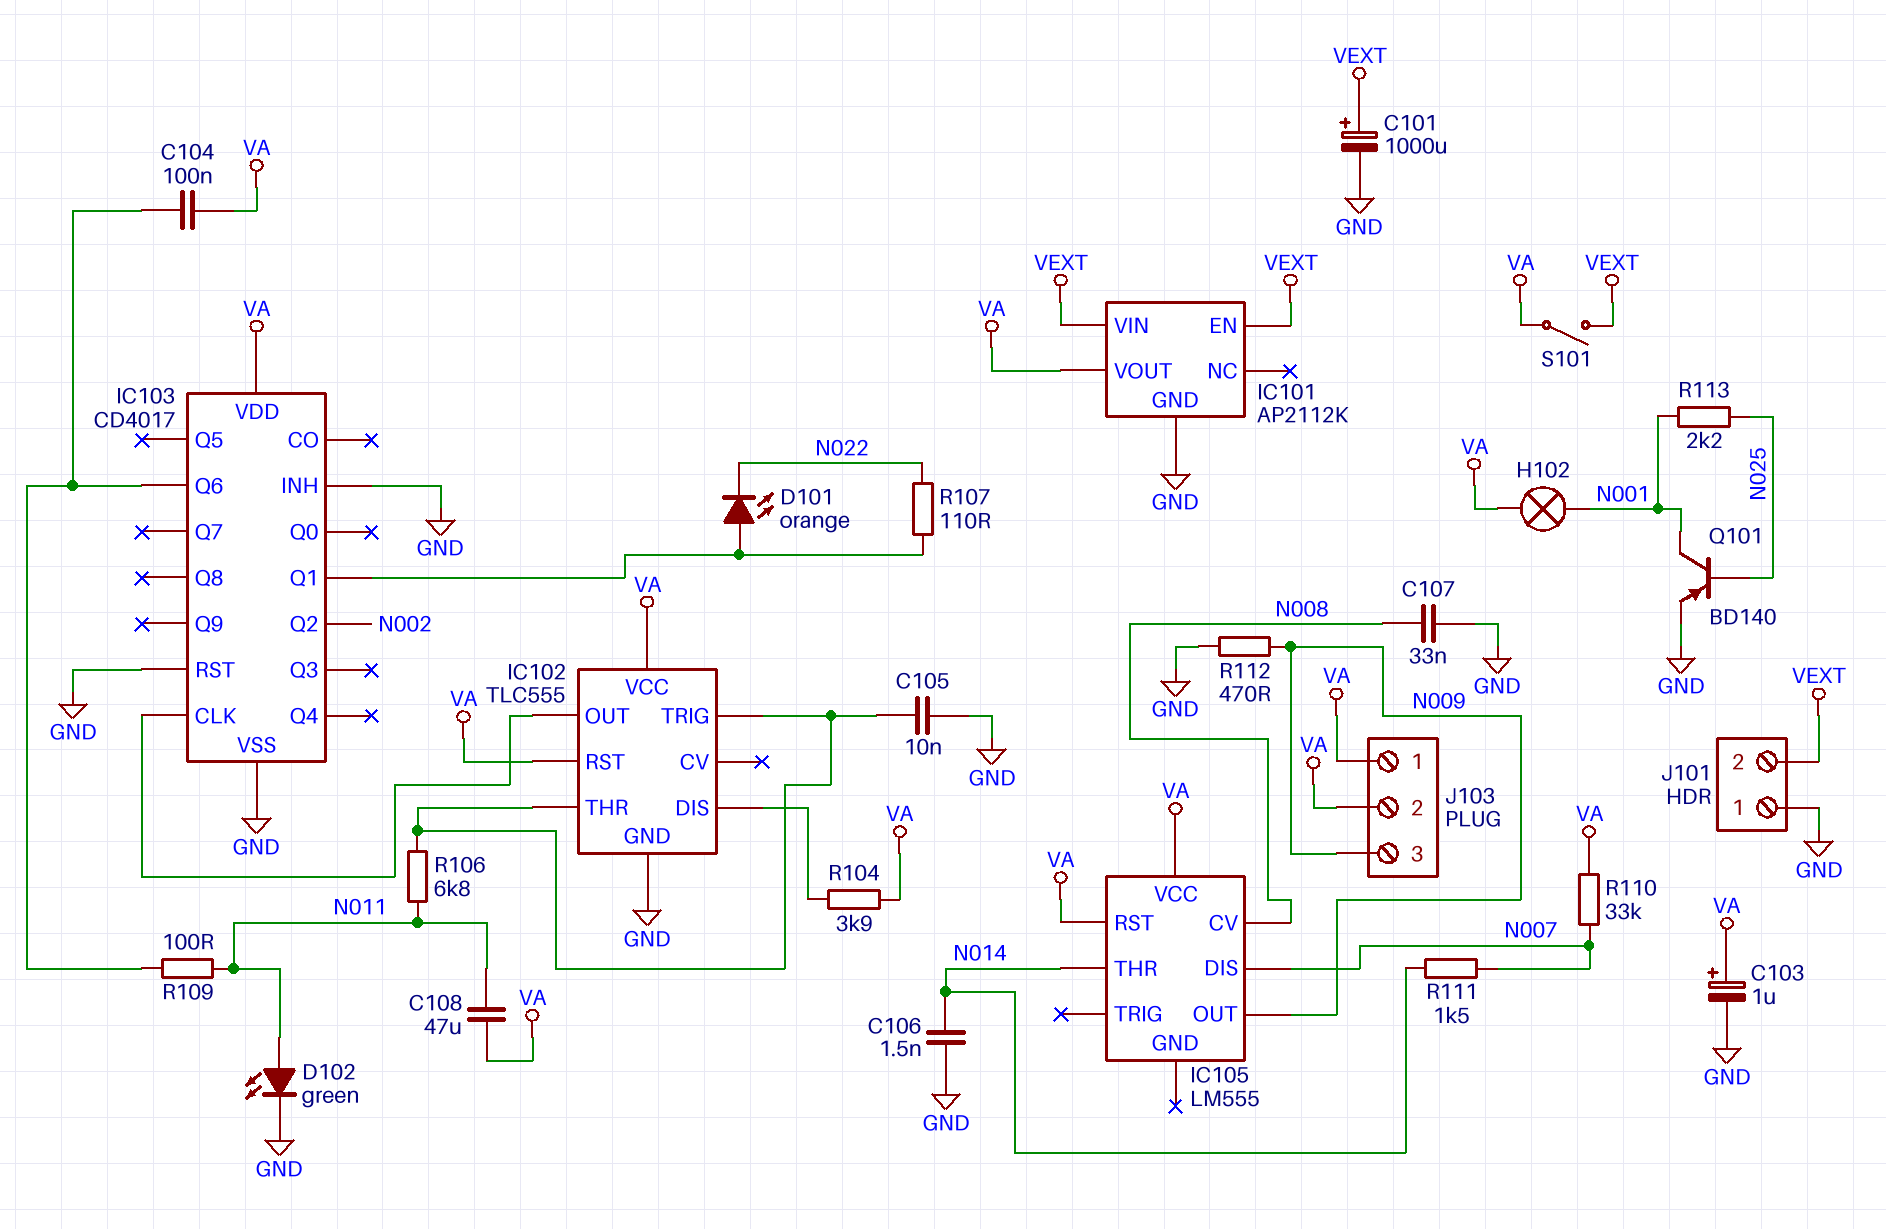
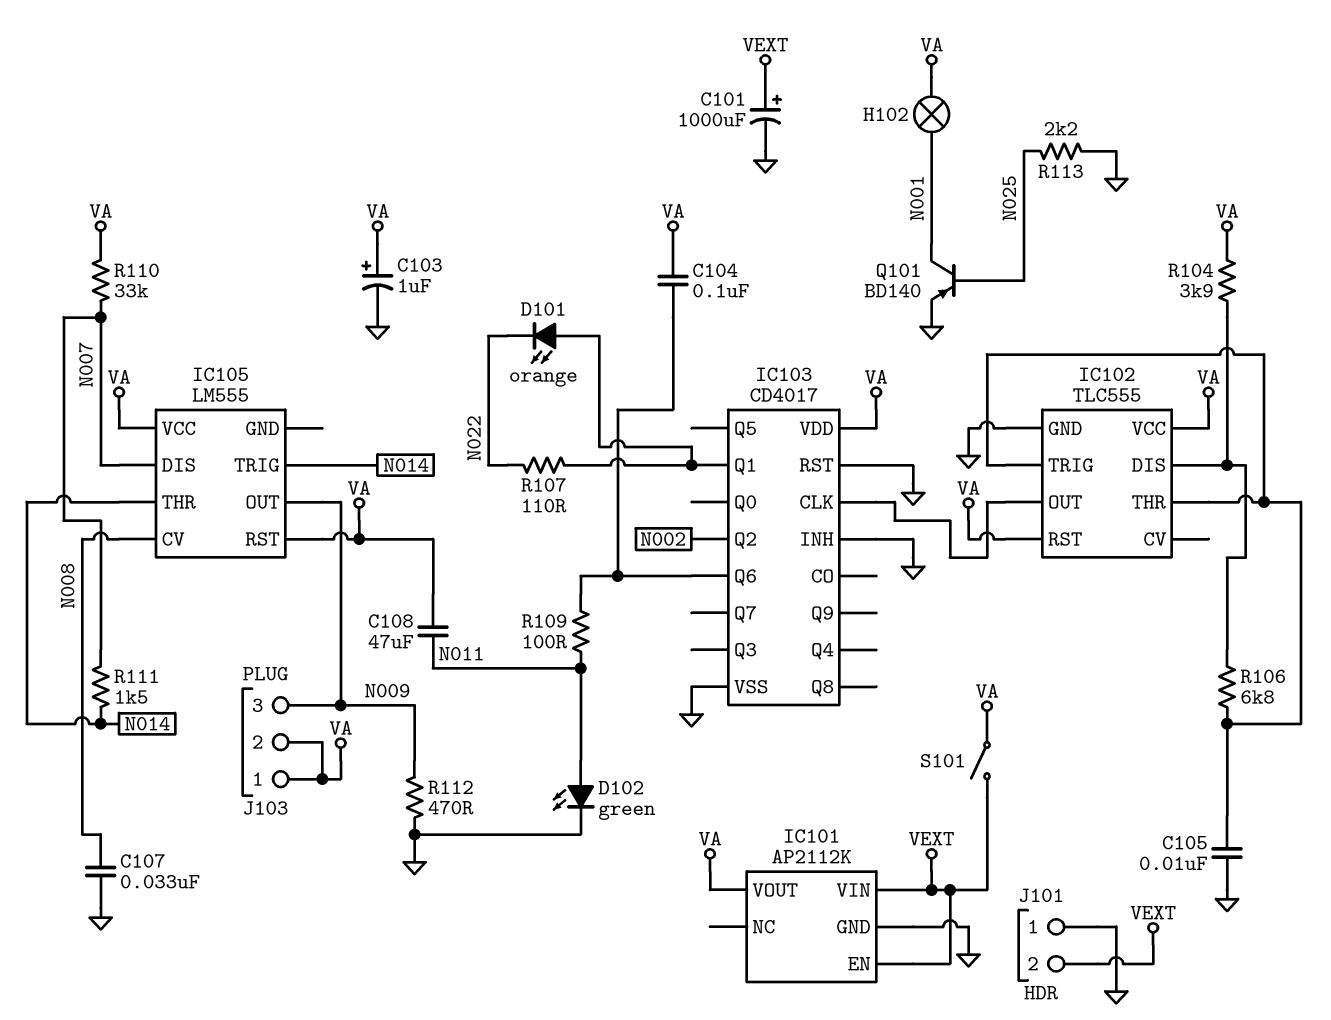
C106: 1.5nF (GND, N014) -> none
IC105 pin TRIG: none -> N014
R106: 6.8k (IC102/THR, N011) -> 6.8k (IC102/DIS, IC102/THR)
R113: 2.2k (N001, N025) -> 2.2k (GND, N025)

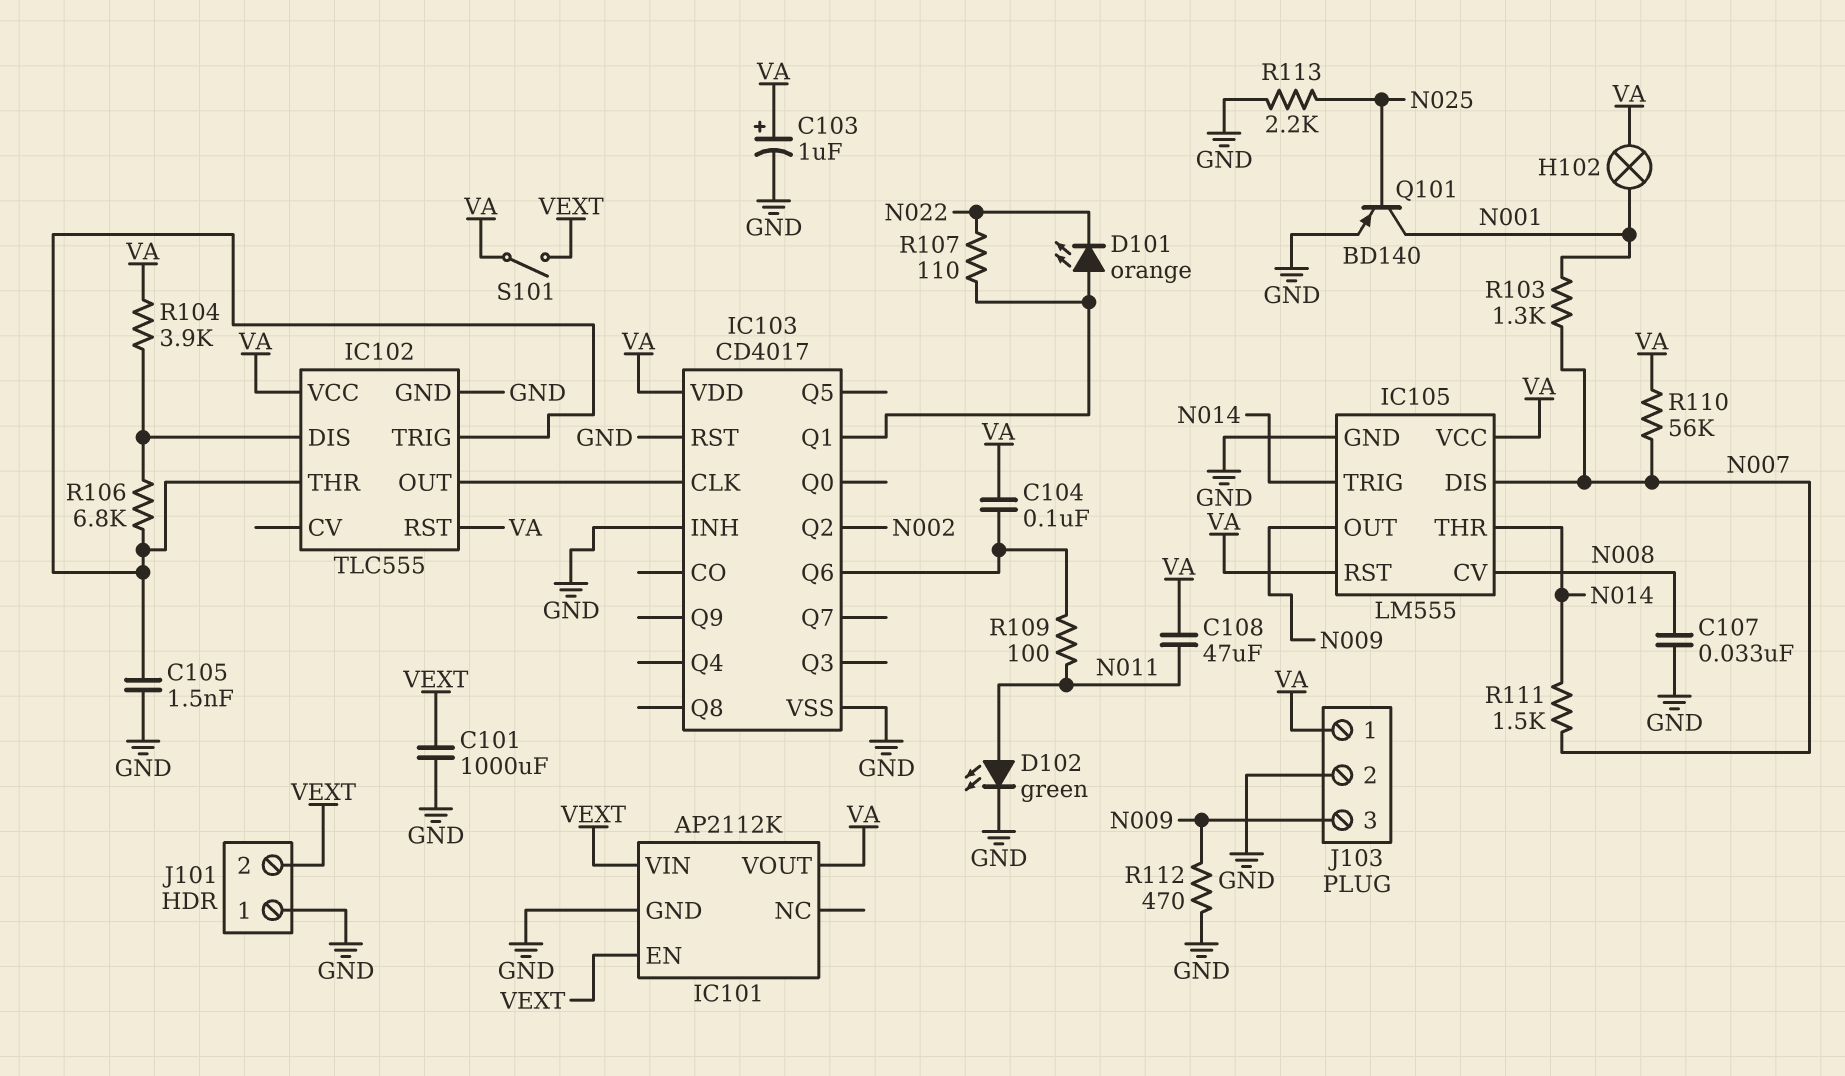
C101: 1000uF (plus VEXT, minus GND) -> 1000uF (GND, VEXT)
C105: 10nF (GND, IC102/THR) -> 1.5nF (GND, IC102/THR)
IC105 pin GND: none -> GND
J103 pin 2: VA -> GND
R103: none -> 1.3k (N001, N007)
R110: 33k (N007, VA) -> 56k (N007, VA)

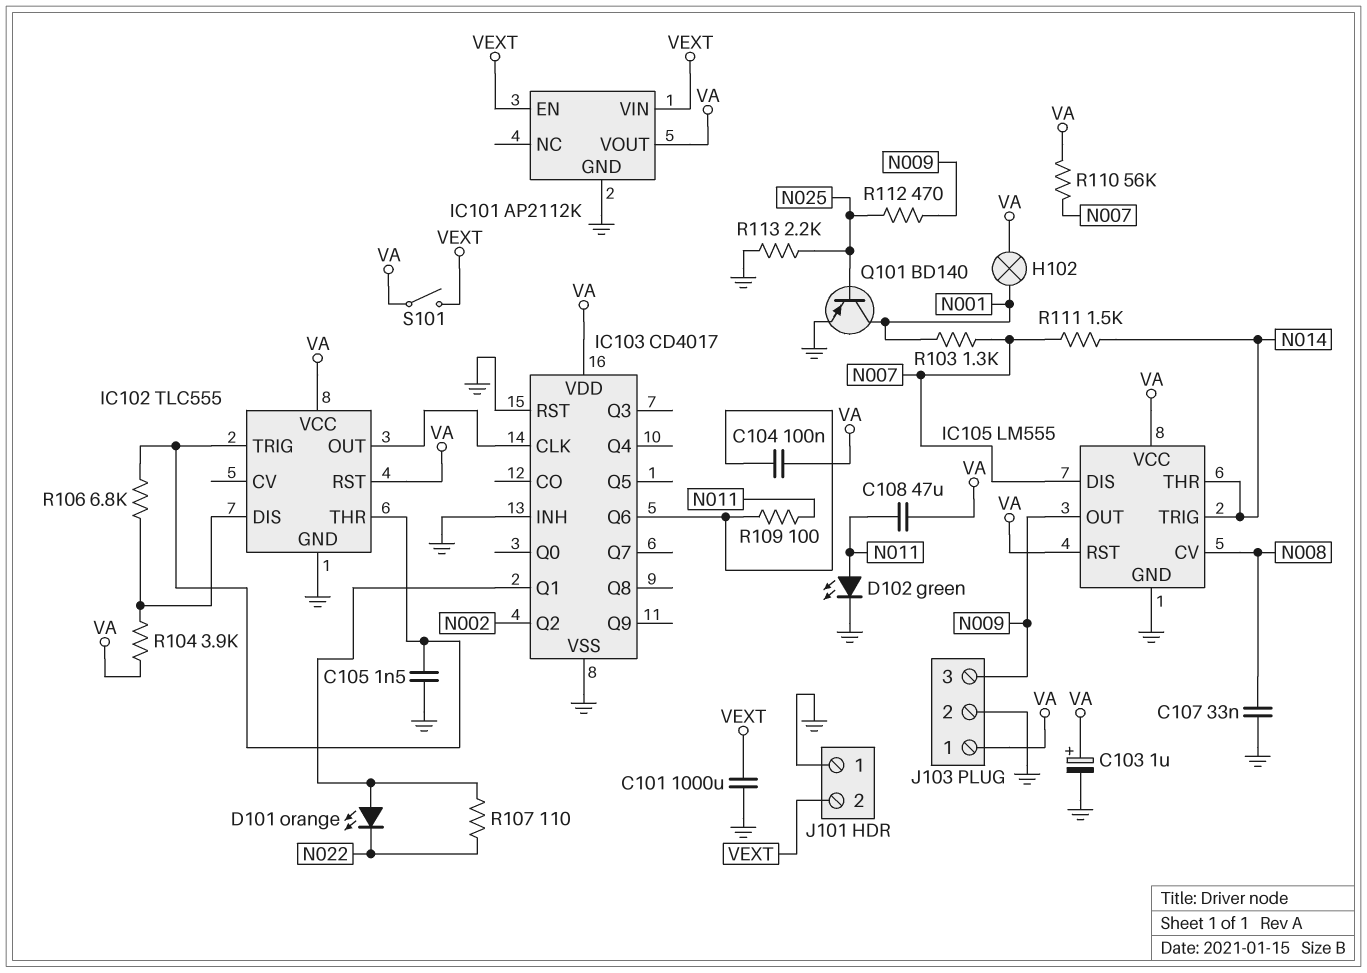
R112: 470 (GND, N009) -> 470 (N009, N025)

